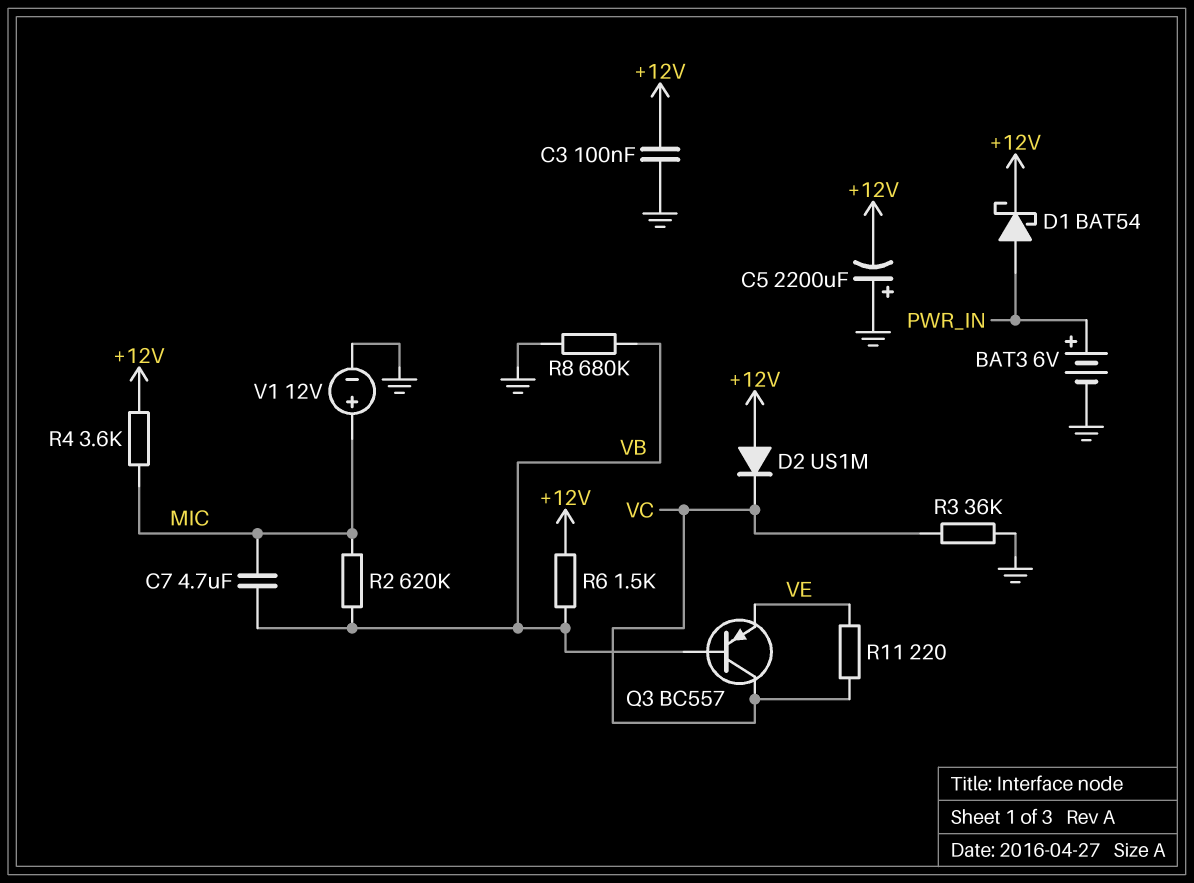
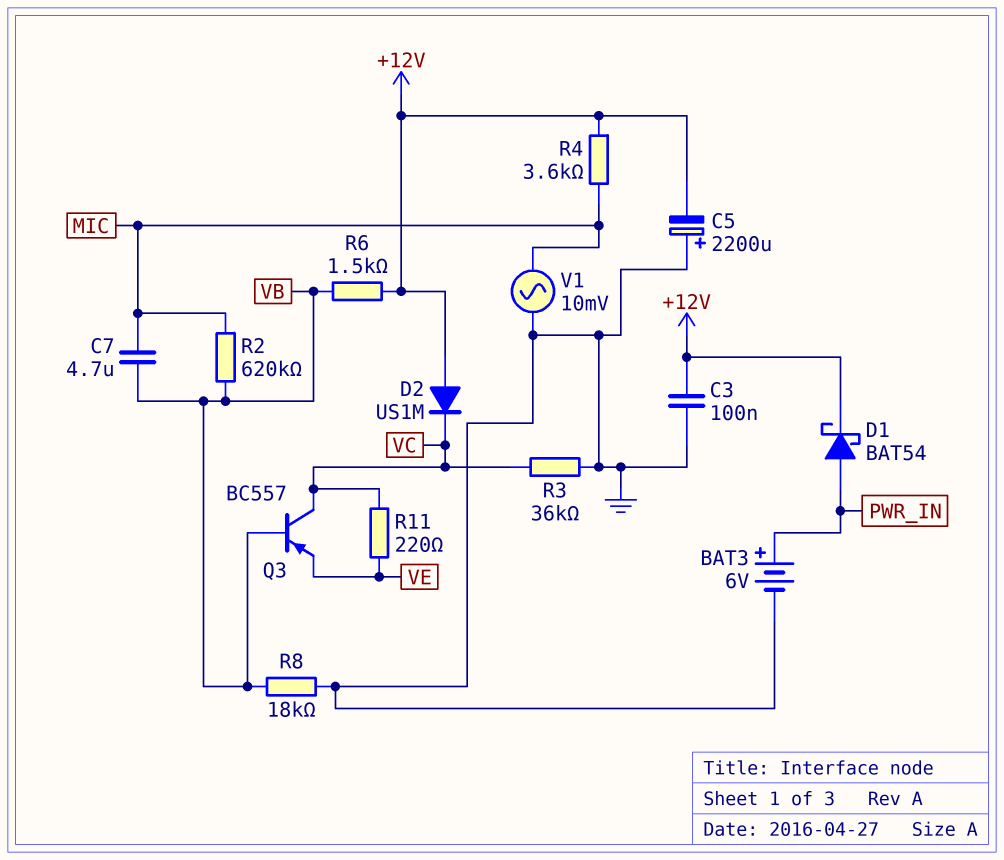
R8: 680k (GND, VB) -> 18k (GND, VB)
V1: 12V (plus MIC, minus GND) -> AC 10mV (GND, MIC)

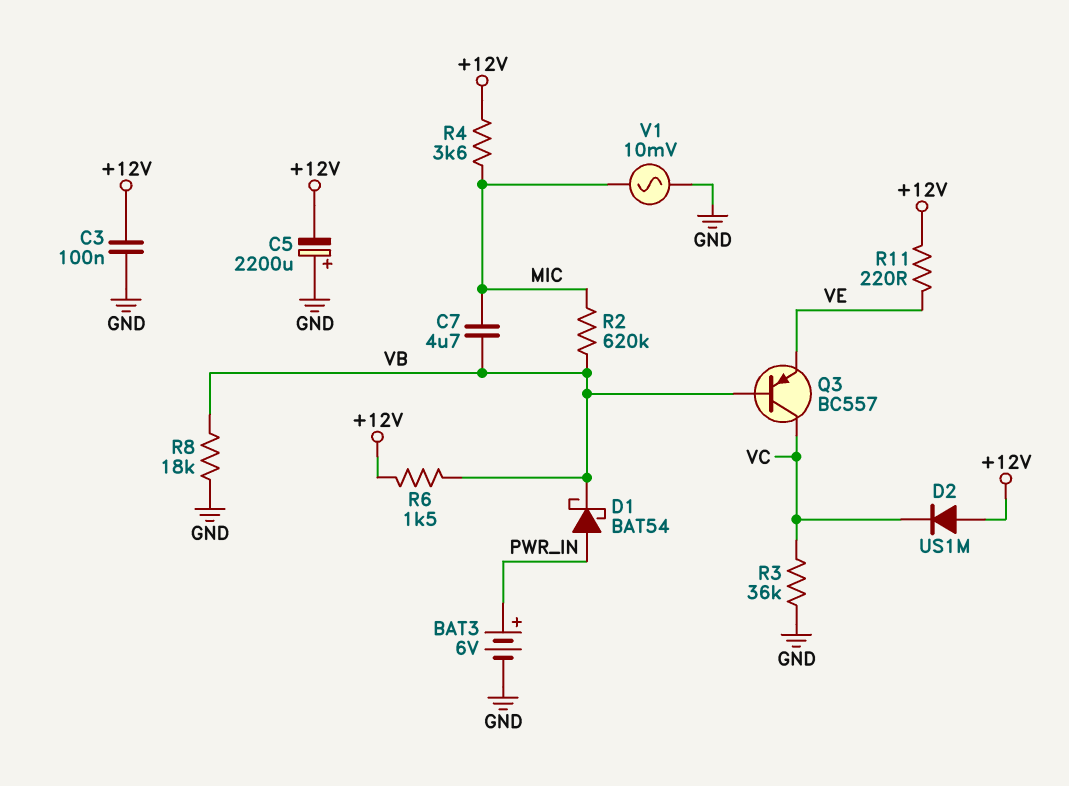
D1: schottky BAT54 (A PWR_IN, K +12V) -> schottky BAT54 (A PWR_IN, K VB)
R11: 220 (VC, VE) -> 220 (+12V, VE)

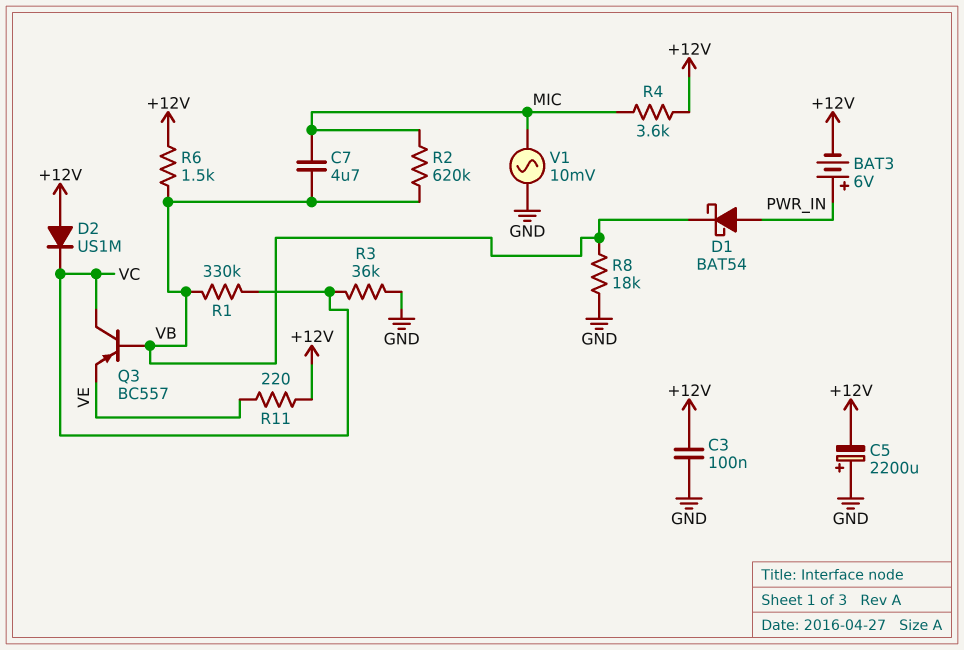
BAT3: 6V (plus PWR_IN, minus GND) -> 6V (plus PWR_IN, minus +12V)
R1: none -> 330k (VB, VC)

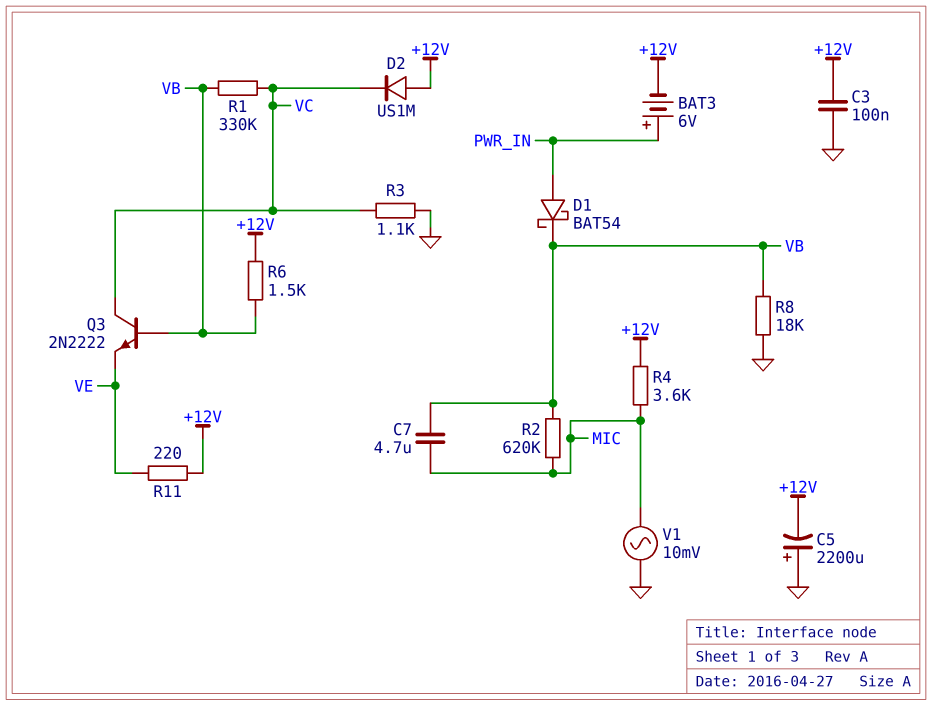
Q3: PNP BC557 (B VB, C VC, E VE) -> NPN 2N2222 (B VB, C VC, E VE)
R3: 36k (GND, VC) -> 1.1k (GND, VC)

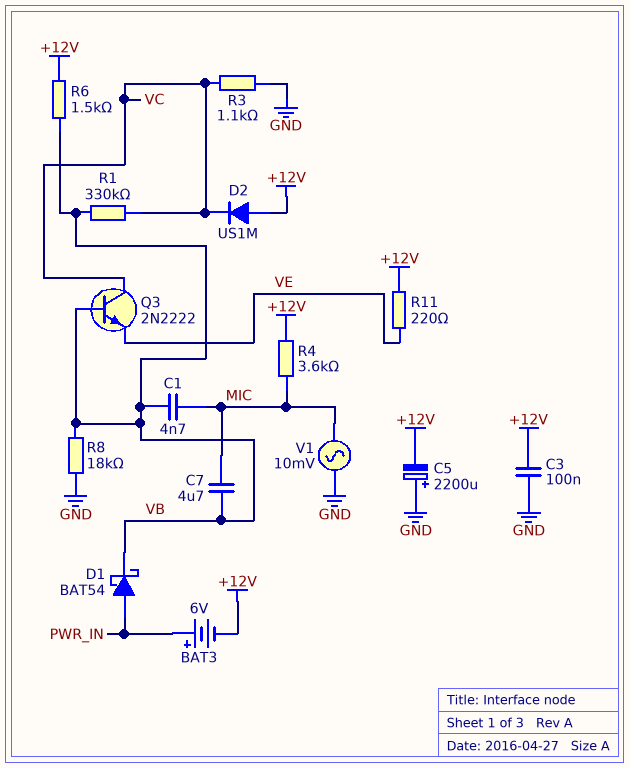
C1: none -> 4.7nF (MIC, VB)
R2: 620k (MIC, VB) -> none

